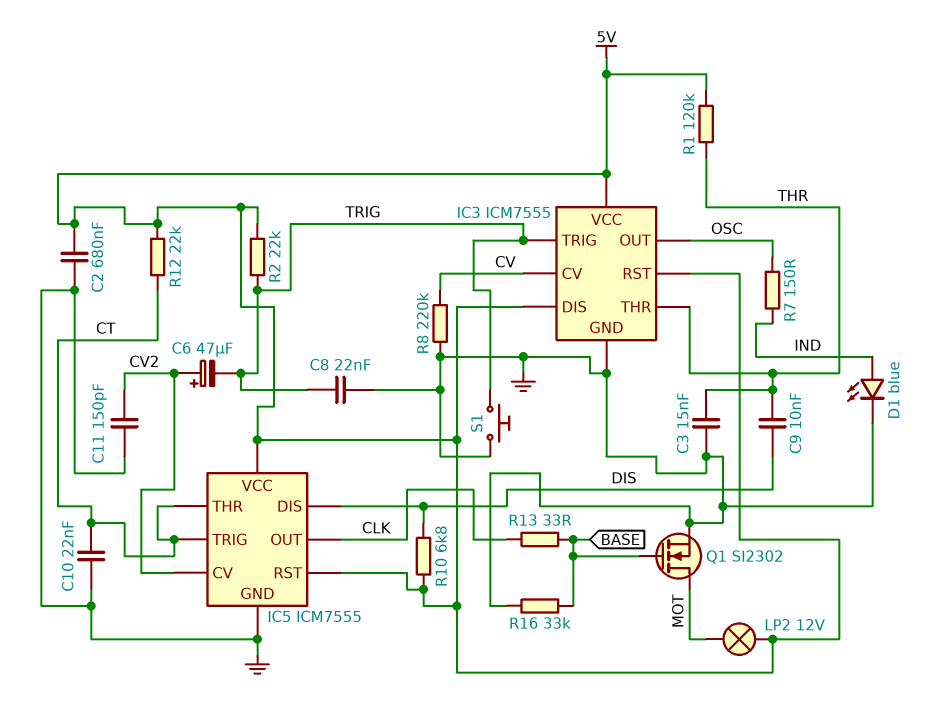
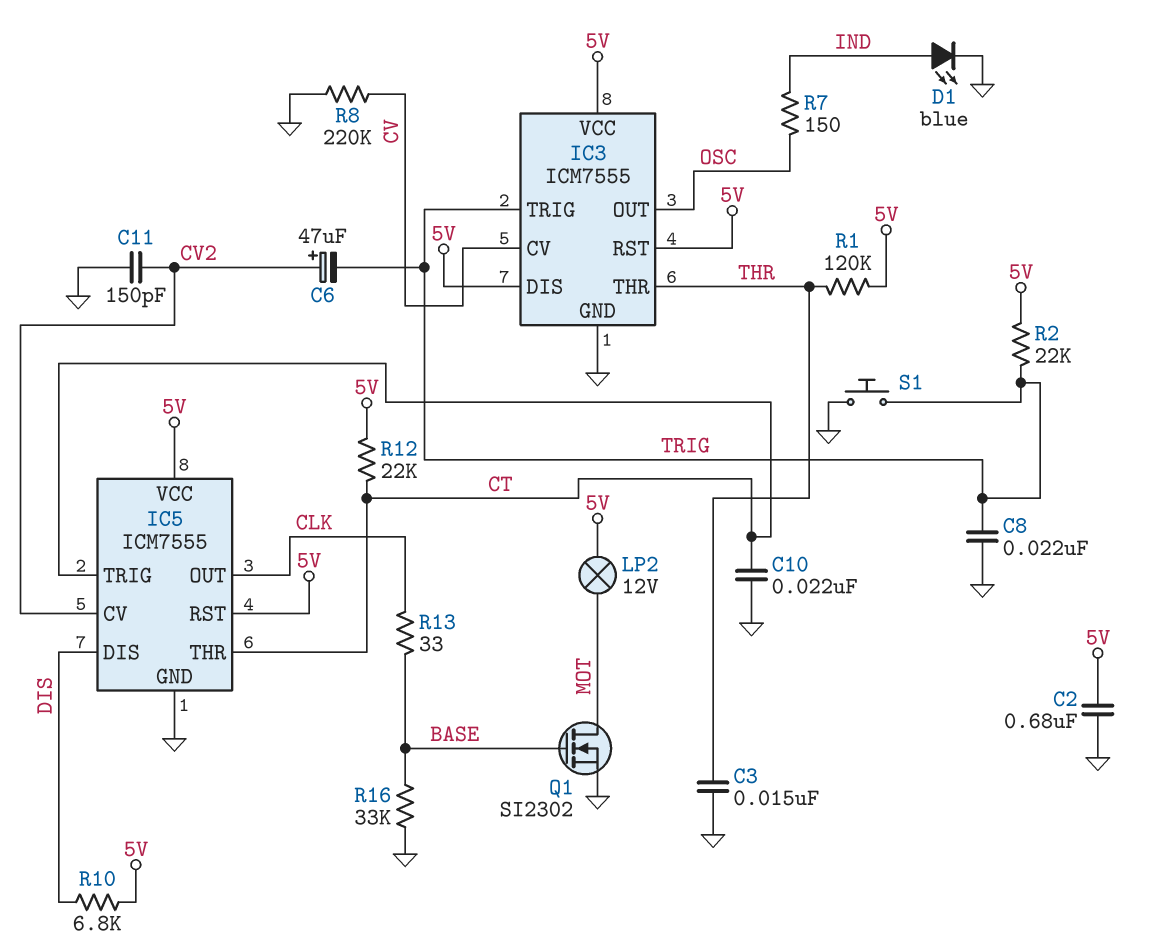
C9: 10nF (DIS, THR) -> none

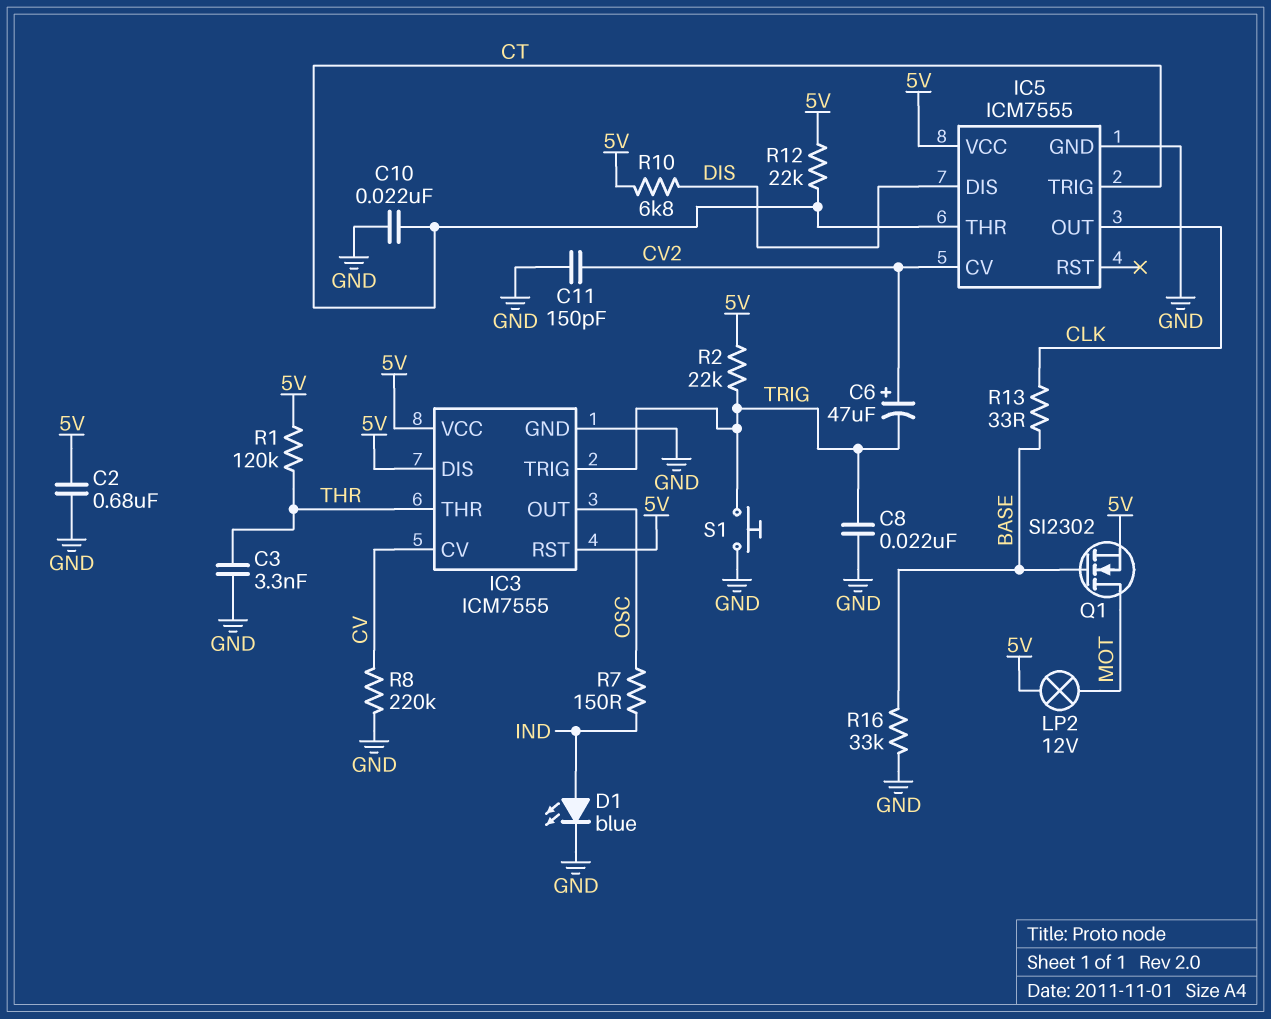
C3: 15nF (GND, THR) -> 3.3nF (GND, THR)
IC5 pin RST: 5V -> none
Q1: NMOS SI2302 (G BASE, D MOT, S GND) -> NMOS SI2302 (G BASE, D MOT, S 5V)

